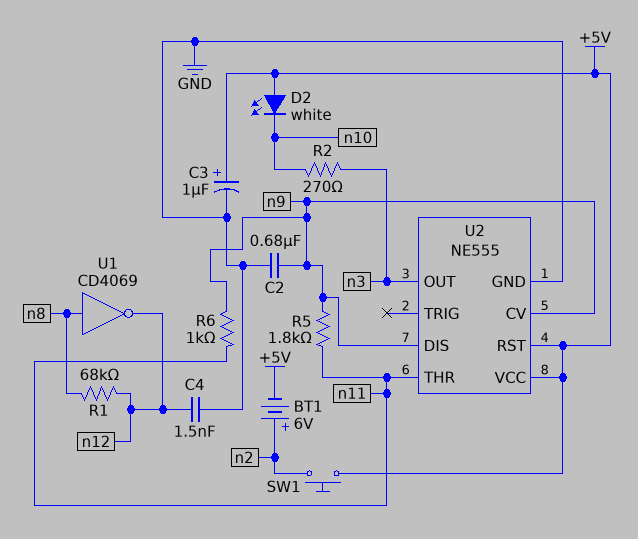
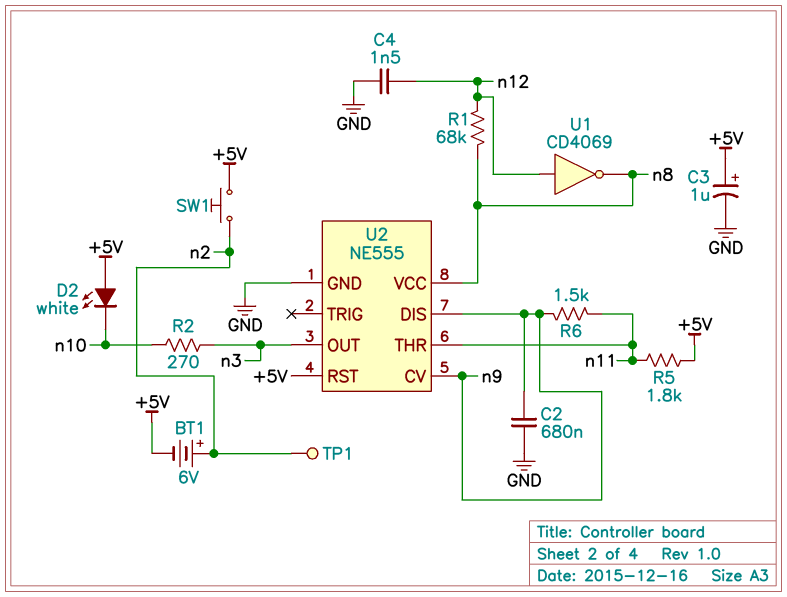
R5: 1.8k (n9, n11) -> 1.8k (+5V, n11)
R6: 1k (n9, n11) -> 1.5k (n9, n11)
TP1: none -> test point (n2)
U1: NOT CD4069 (in n8, out n12) -> NOT CD4069 (in n12, out n8)
U2 pin VCC: +5V -> n8

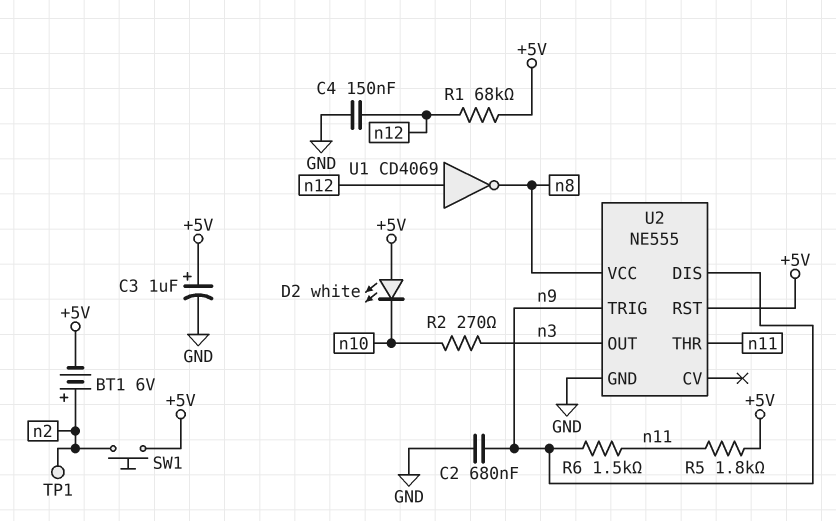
C4: 1.5nF (GND, n12) -> 150nF (GND, n12)
R1: 68k (n8, n12) -> 68k (+5V, n12)
U2 pin CV: n9 -> none
U2 pin TRIG: none -> n9

